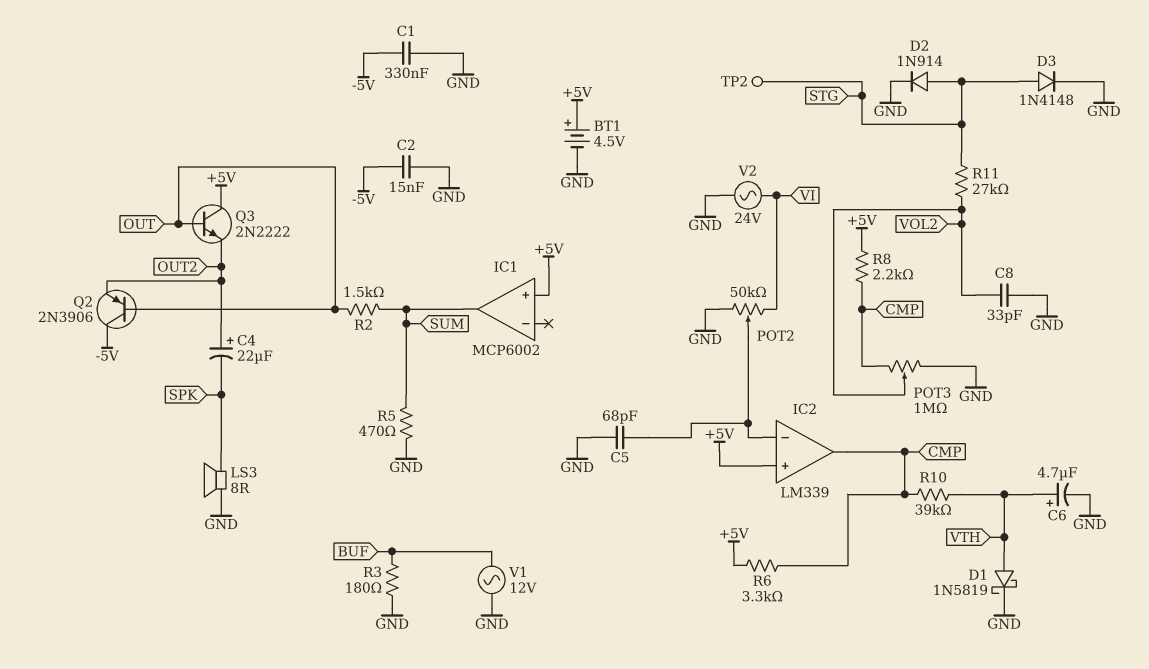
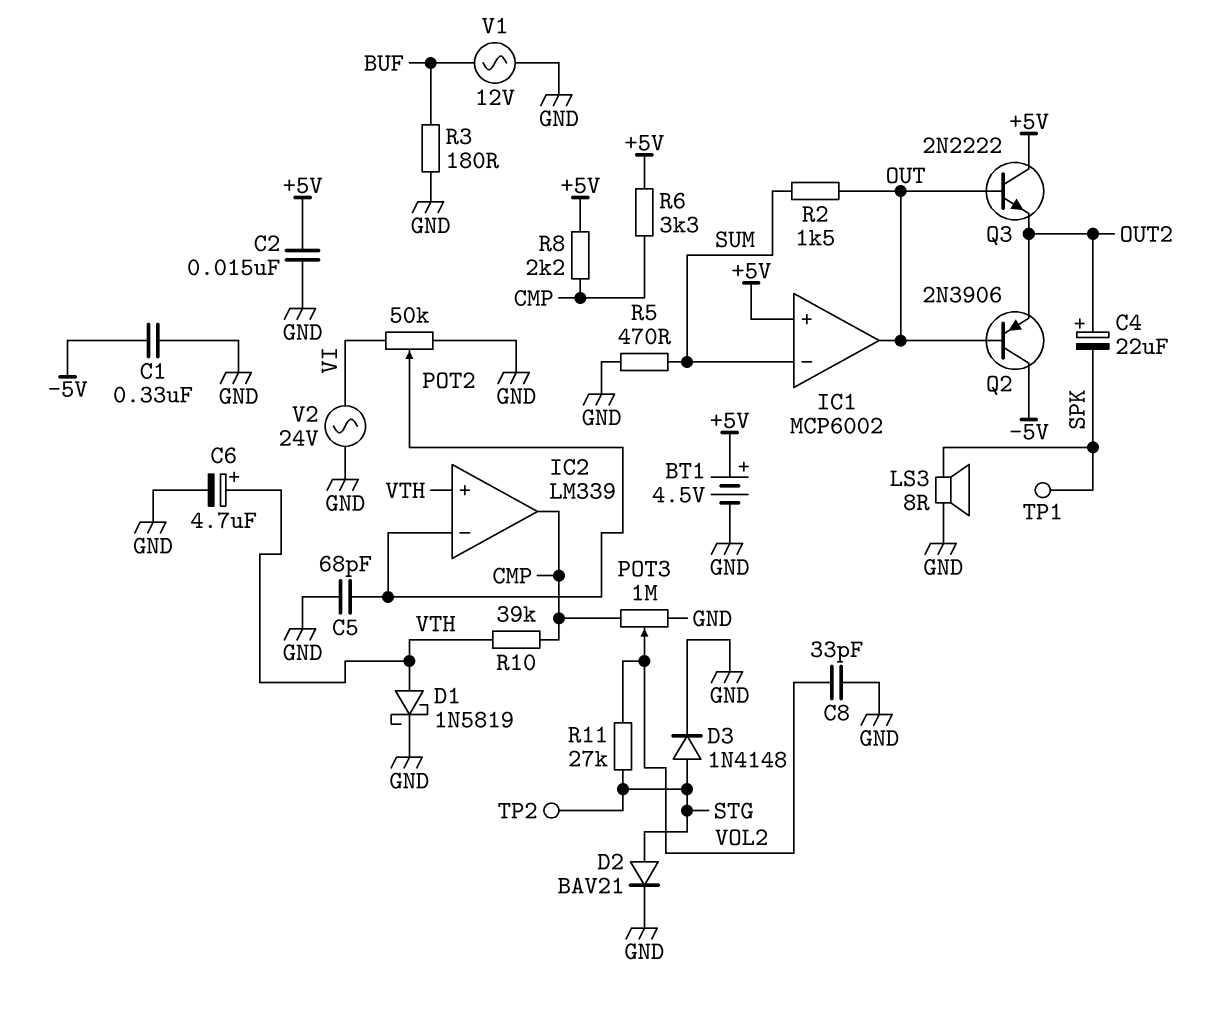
C2: 15nF (-5V, GND) -> 15nF (+5V, GND)
D2: diode 1N914 (A STG, K GND) -> diode BAV21 (A STG, K GND)
IC1 pin in-: none -> SUM
IC1 pin out: SUM -> OUT
IC2 pin in+: +5V -> VTH
TP1: none -> test point (SPK)

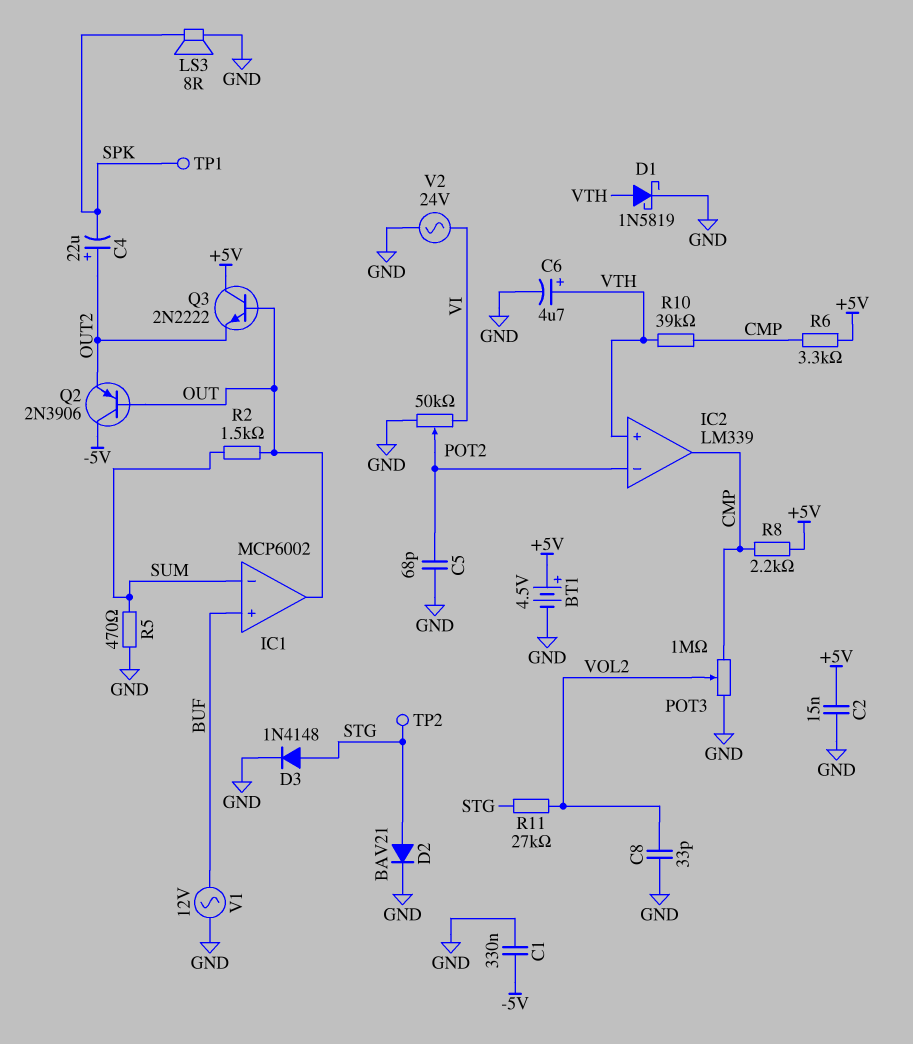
IC1 pin in+: +5V -> BUF
R3: 180 (BUF, GND) -> none

